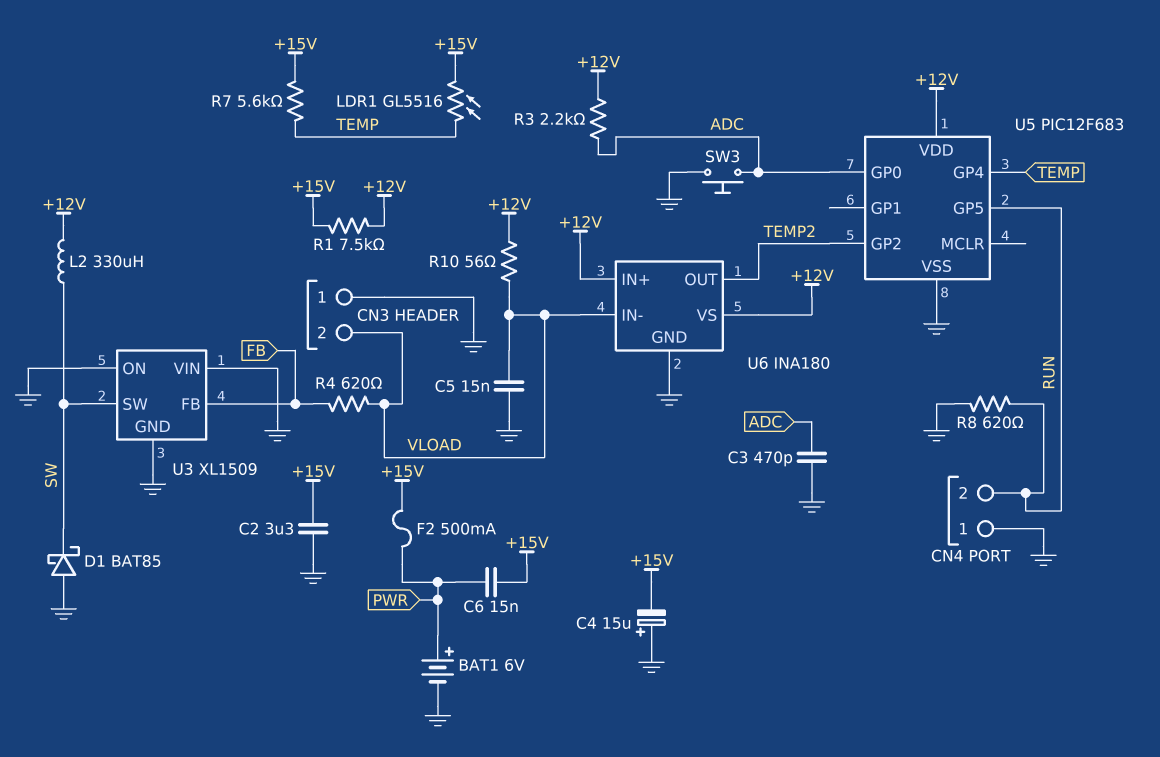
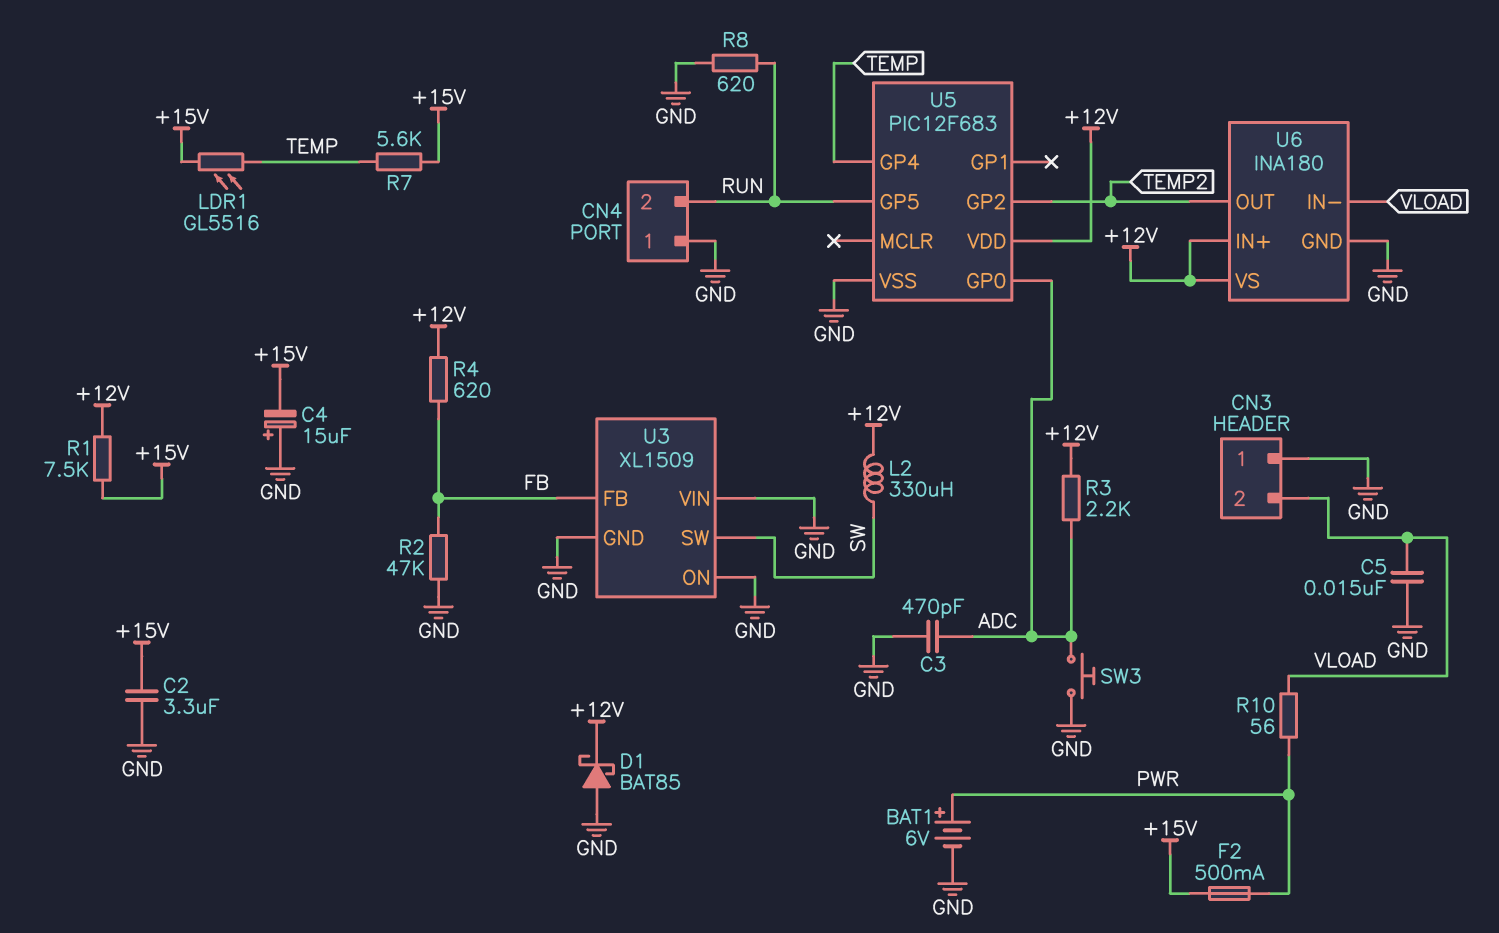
C6: 15nF (+15V, PWR) -> none
D1: schottky BAT85 (A GND, K SW) -> schottky BAT85 (A GND, K +12V)
R2: none -> 47k (FB, GND)
R4: 620 (FB, VLOAD) -> 620 (+12V, FB)
R10: 56 (+12V, VLOAD) -> 56 (PWR, VLOAD)

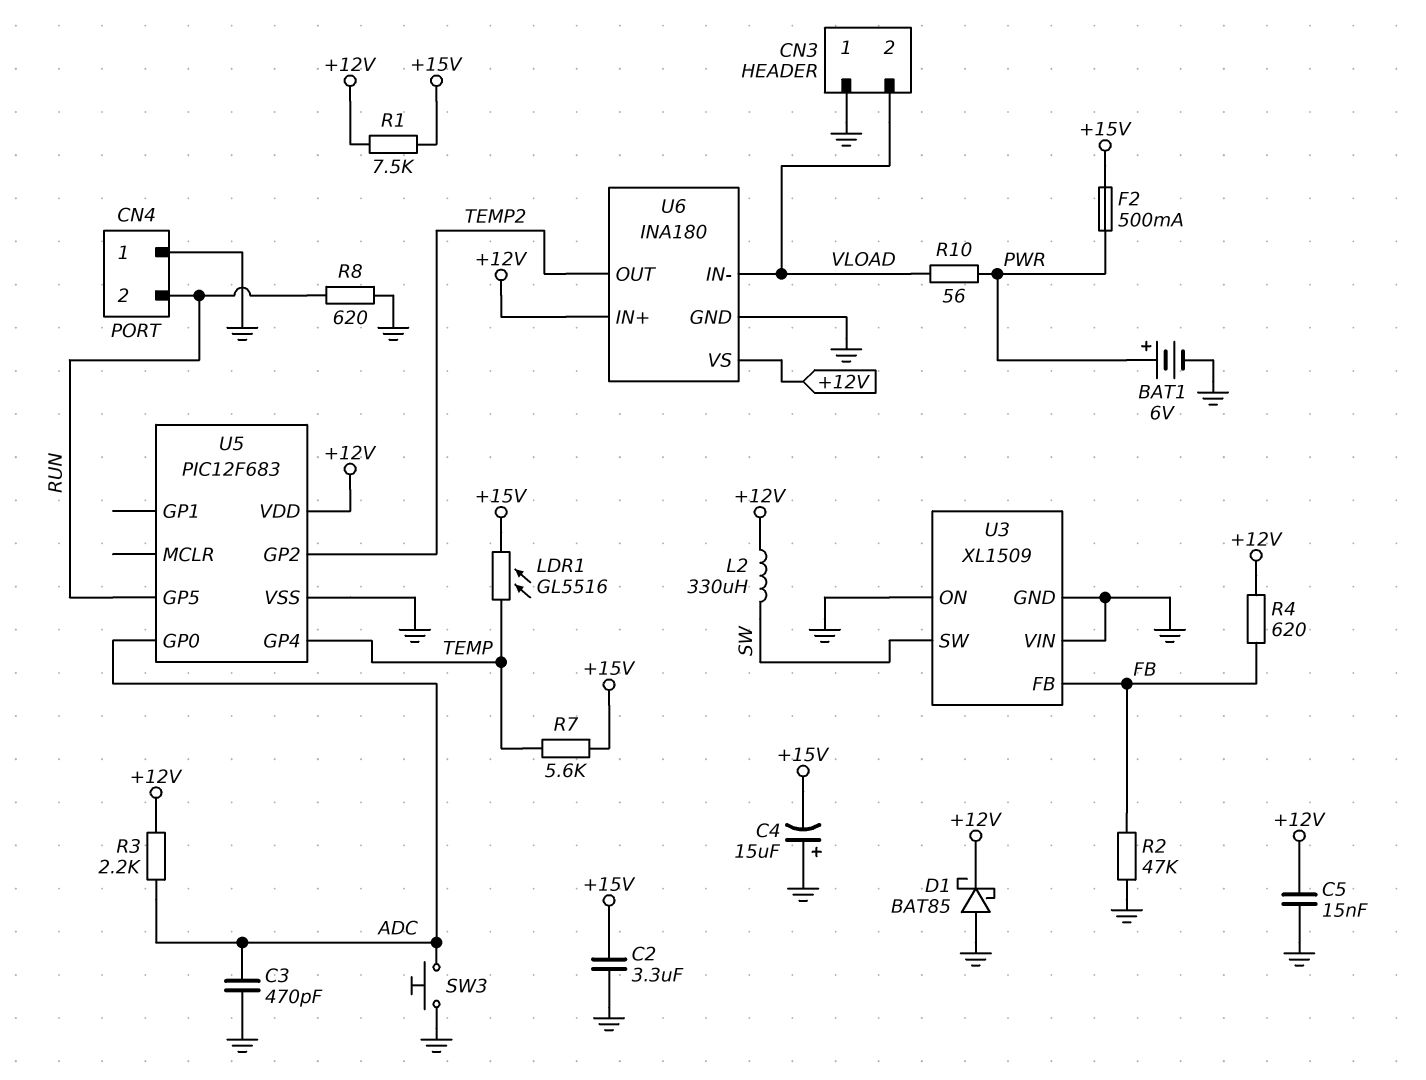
C5: 15nF (GND, VLOAD) -> 15nF (+12V, GND)

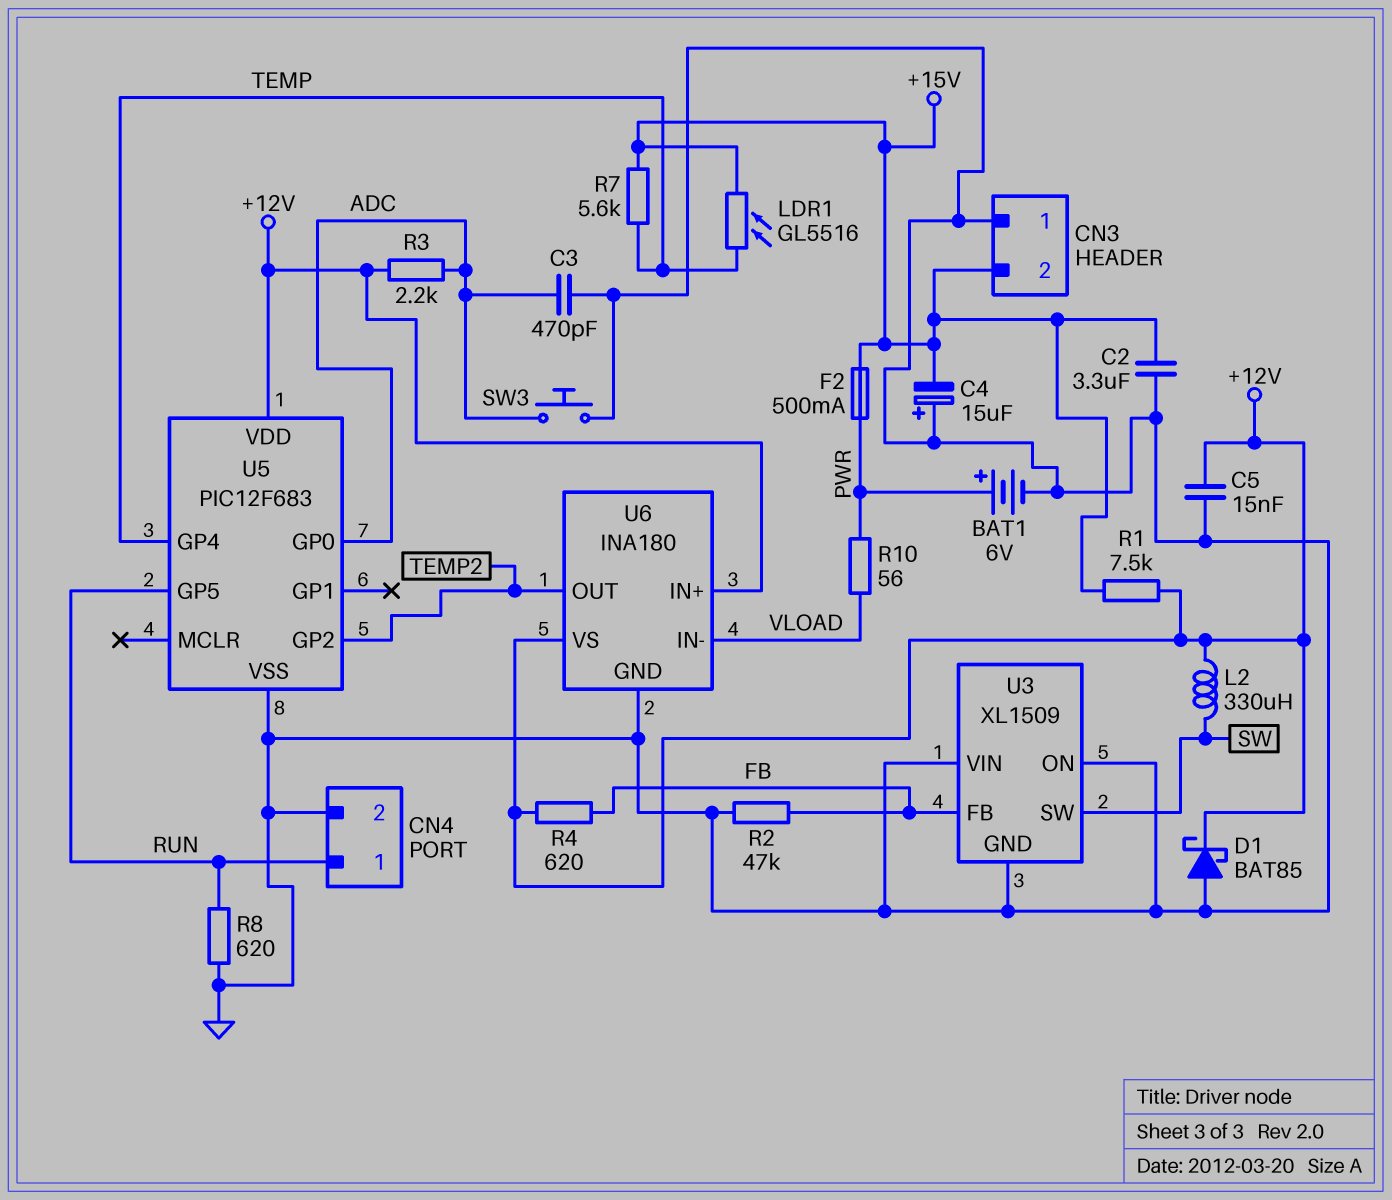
CN3 pin 2: VLOAD -> +15V
CN4 pin 1: GND -> RUN
CN4 pin 2: RUN -> GND

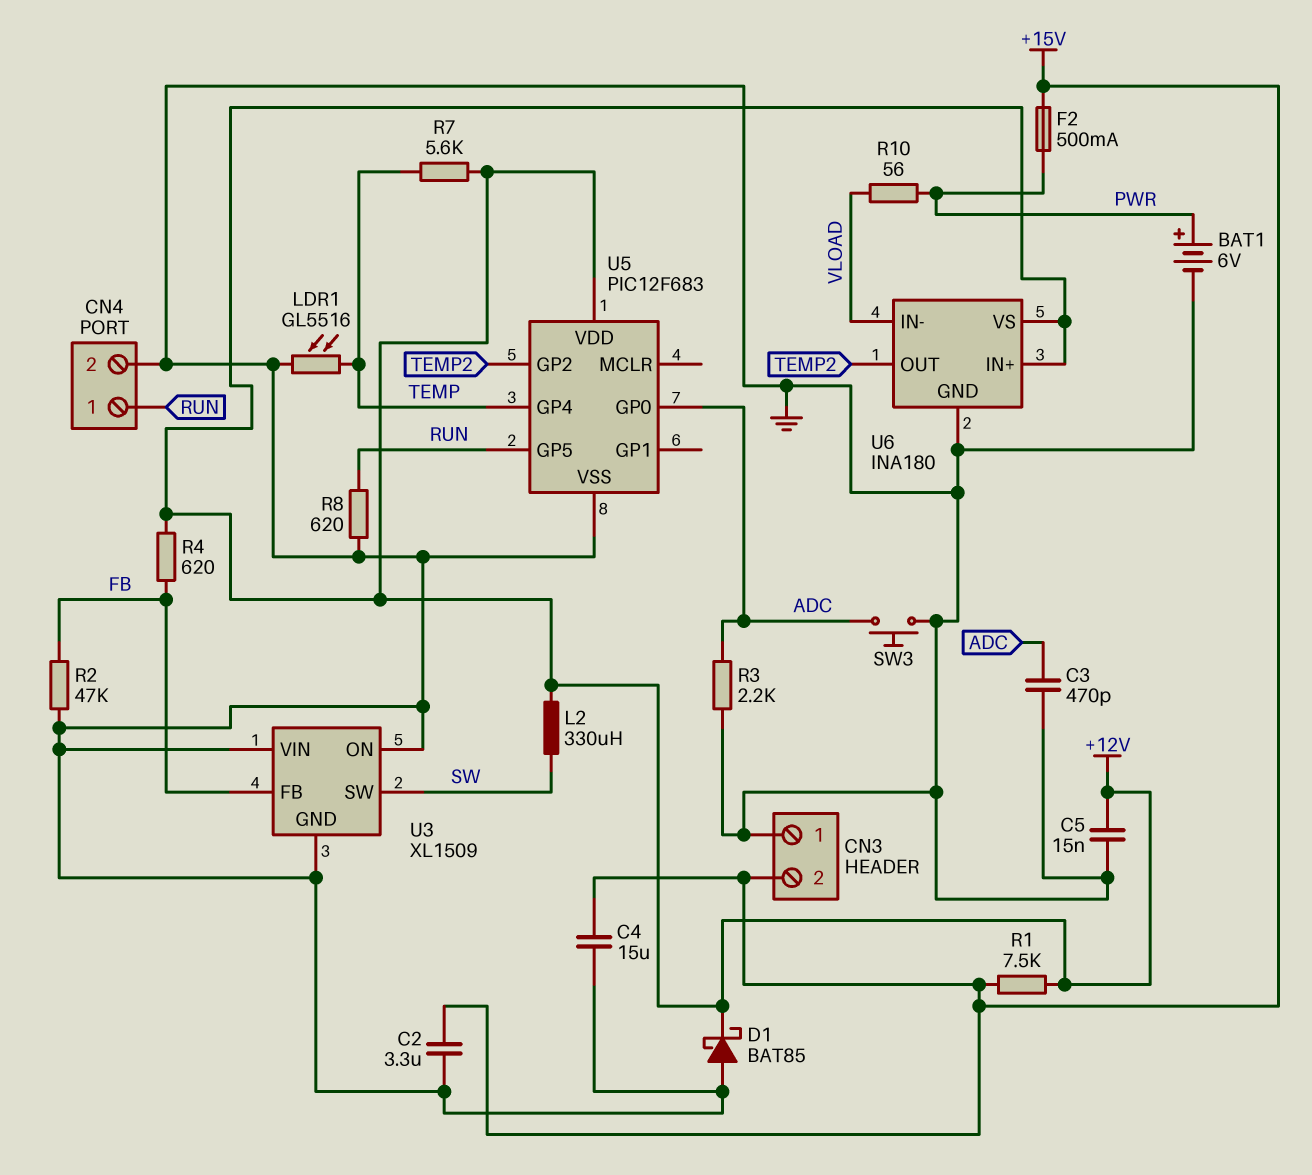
C4: 15uF (plus GND, minus +15V) -> 15uF (+15V, GND)
LDR1: GL5516 (+15V, TEMP) -> GL5516 (GND, TEMP)
R3: 2.2k (+12V, ADC) -> 2.2k (ADC, GND)
R7: 5.6k (+15V, TEMP) -> 5.6k (+12V, TEMP)

